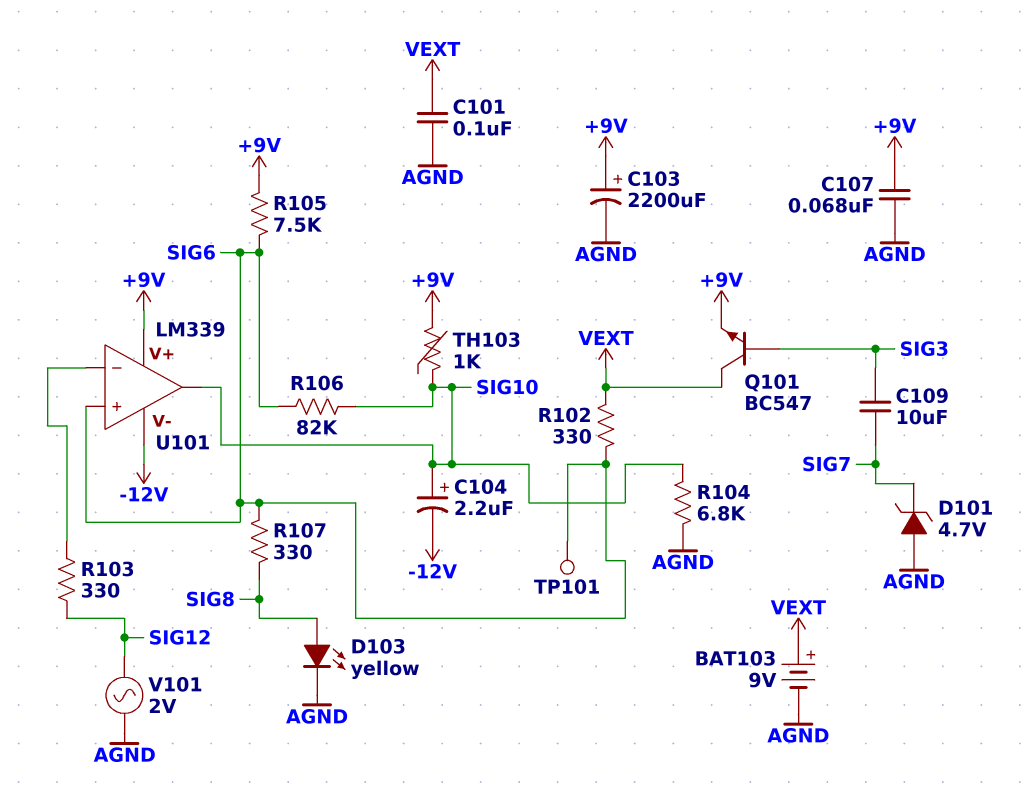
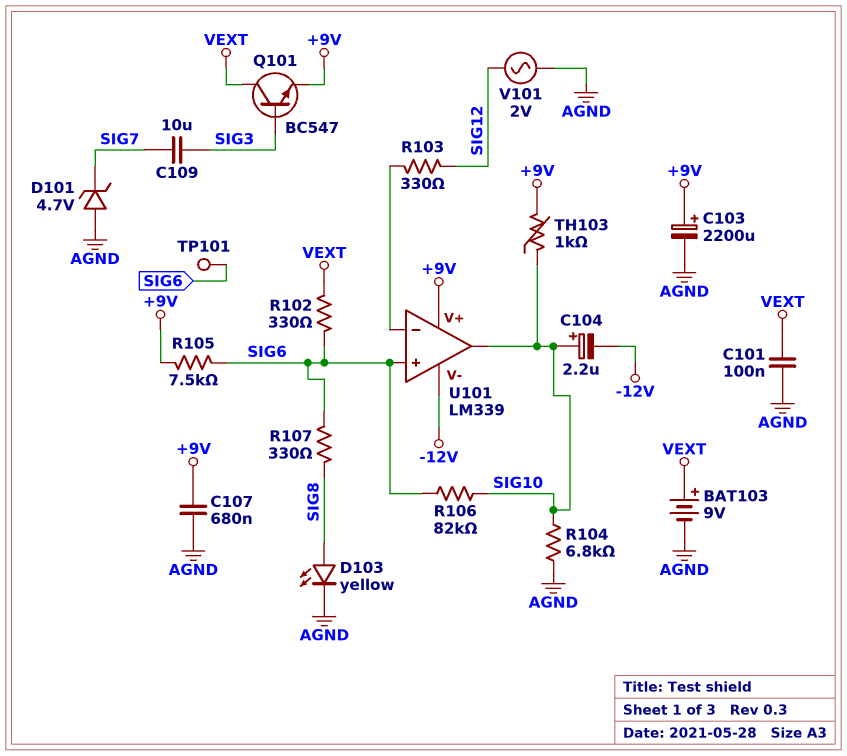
C107: 68nF (+9V, AGND) -> 680nF (+9V, AGND)

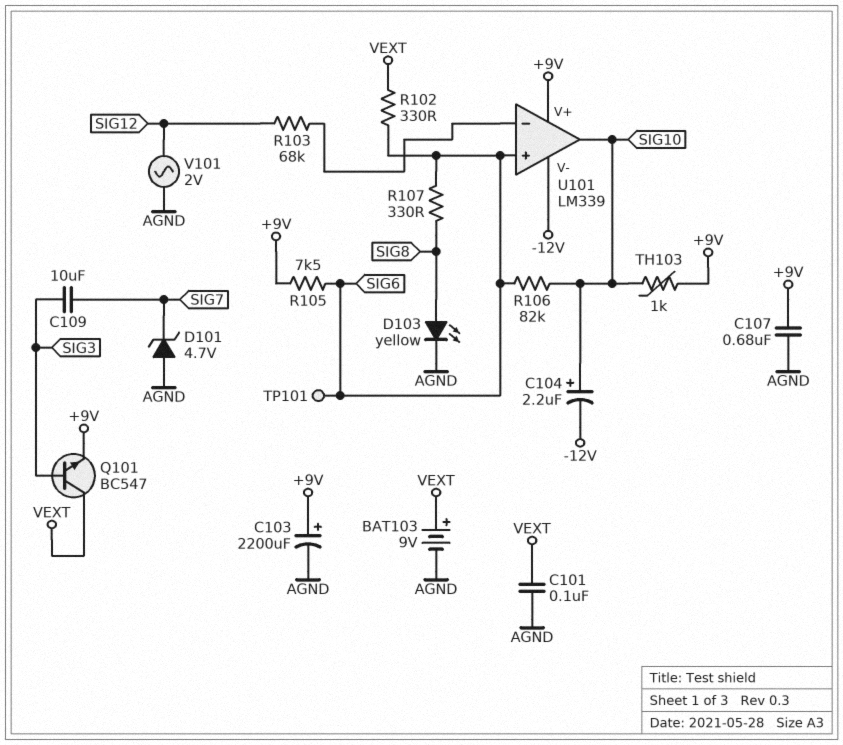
R103: 330 (SIG12, U101/in-) -> 68k (SIG12, U101/in-)
R104: 6.8k (AGND, SIG10) -> none

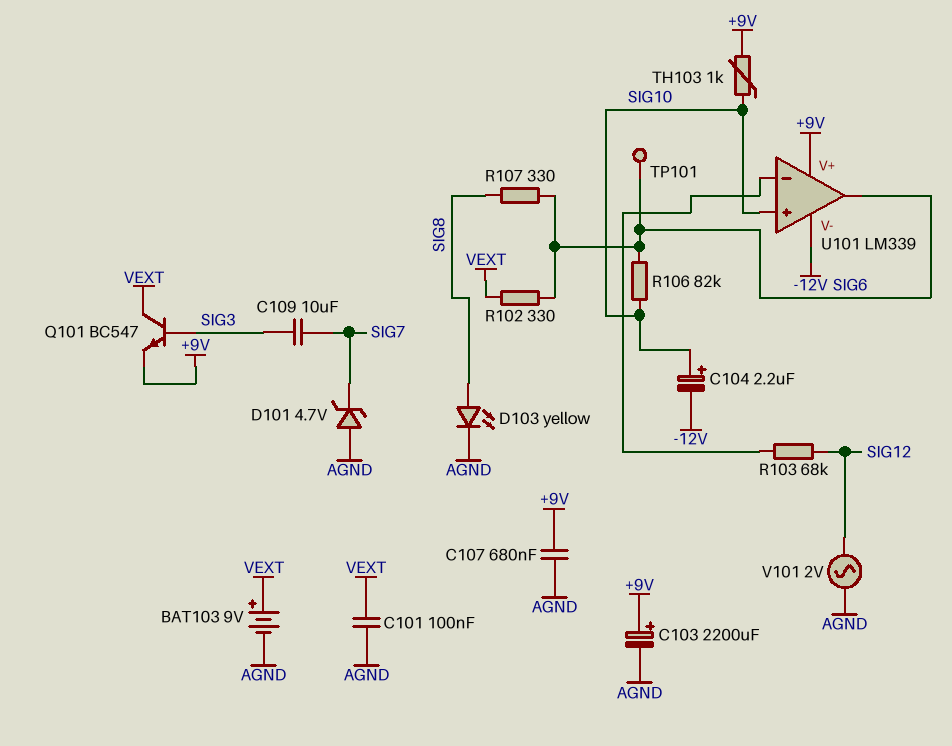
R105: 7.5k (+9V, SIG6) -> none
U101 pin in+: SIG6 -> SIG10
U101 pin out: SIG10 -> SIG6

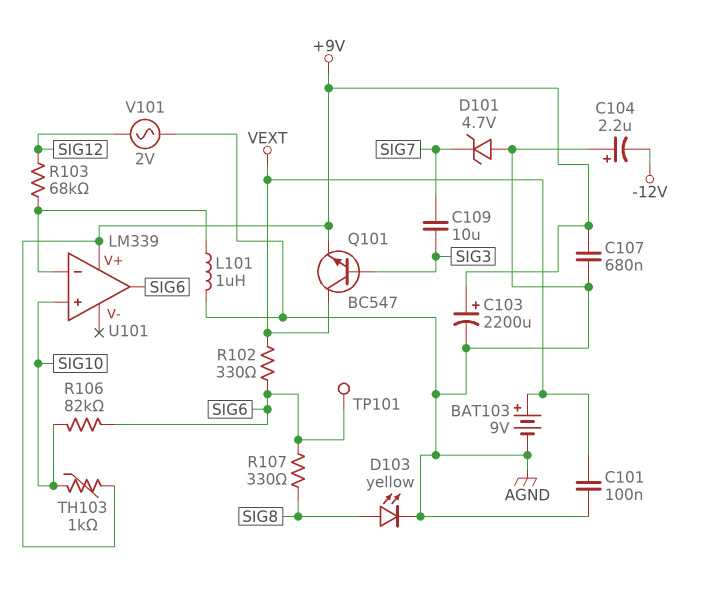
C104: 2.2uF (plus SIG10, minus -12V) -> 2.2uF (plus AGND, minus -12V)
L101: none -> 1uH (AGND, U101/in-)
U101 pin V-: -12V -> none

